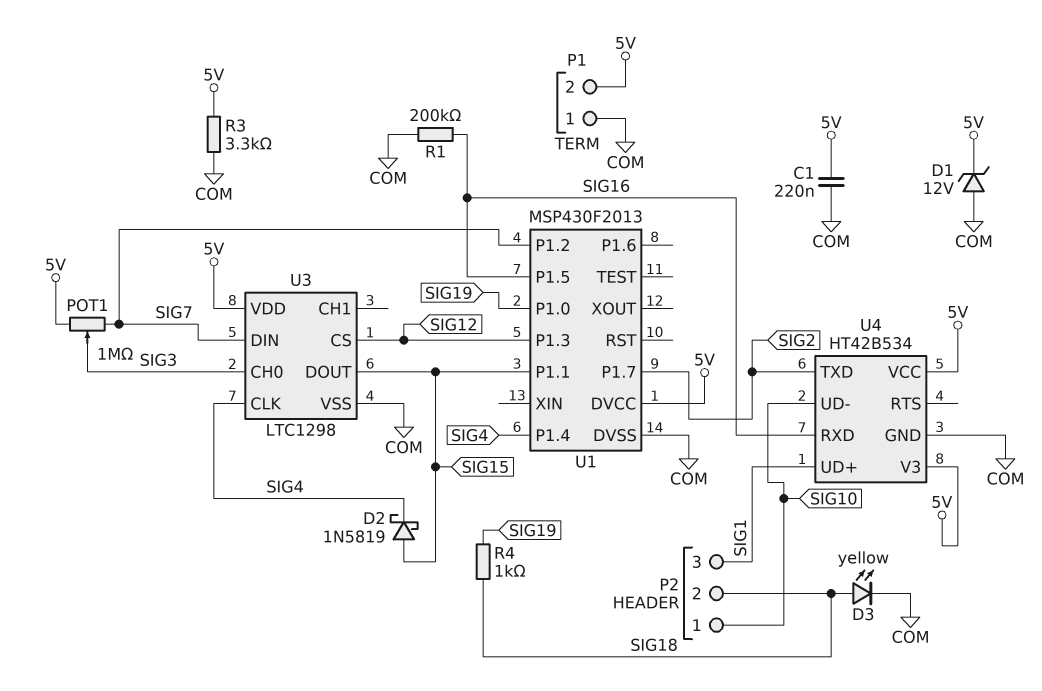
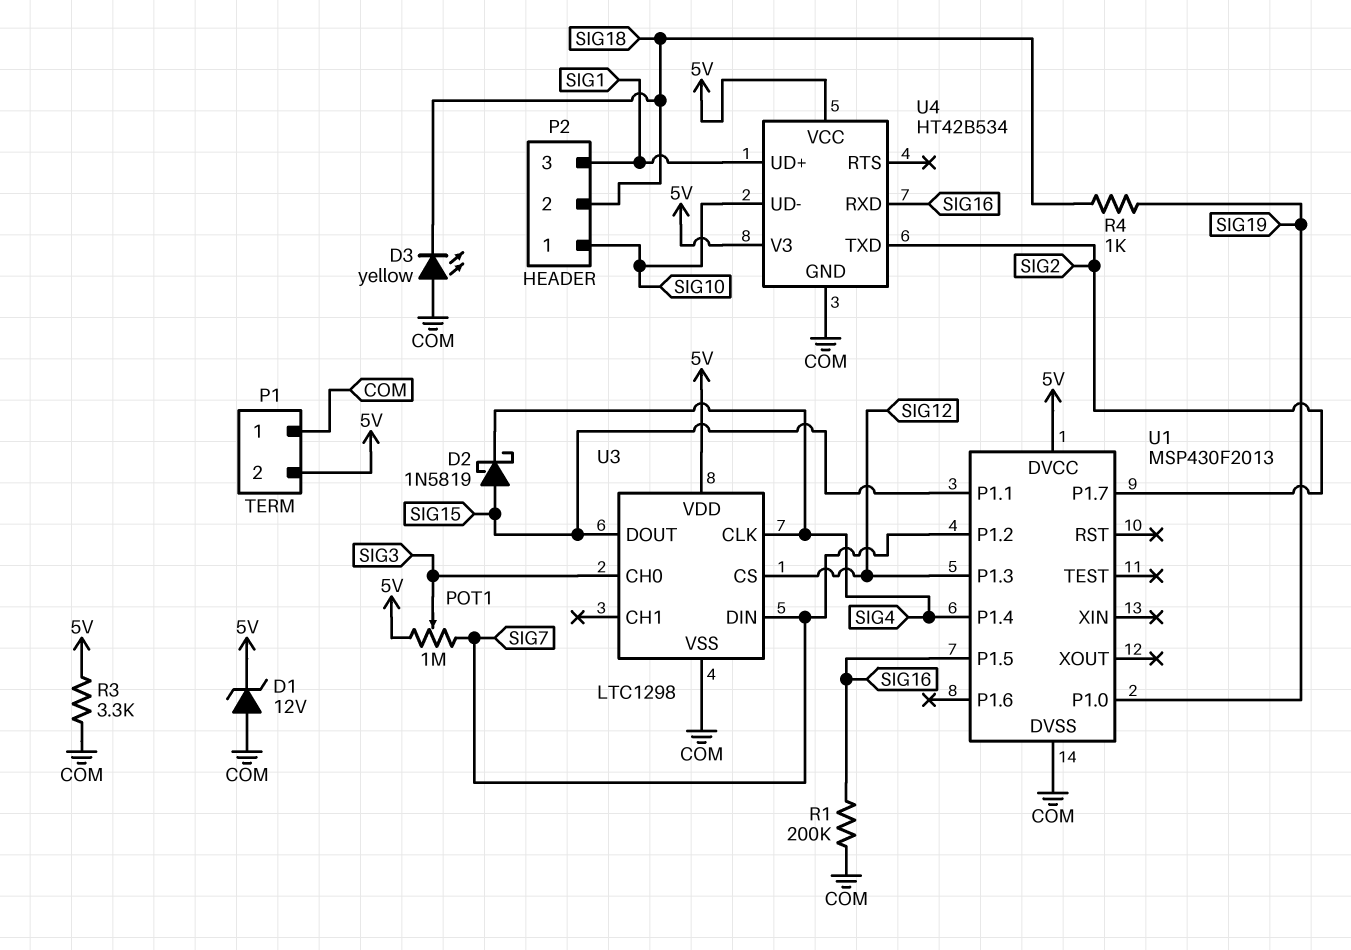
C1: 220nF (5V, COM) -> none
D3: LED yellow (A SIG18, K COM) -> LED yellow (A COM, K SIG18)

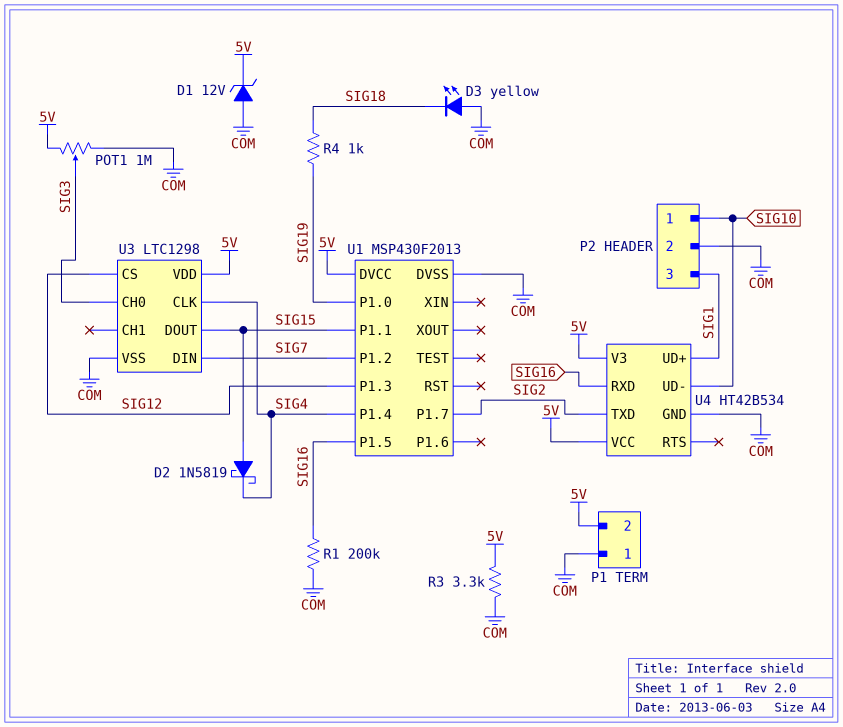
P2 pin 2: SIG18 -> COM
POT1: 1M (5V, SIG7, wiper SIG3) -> 1M (5V, COM, wiper SIG3)

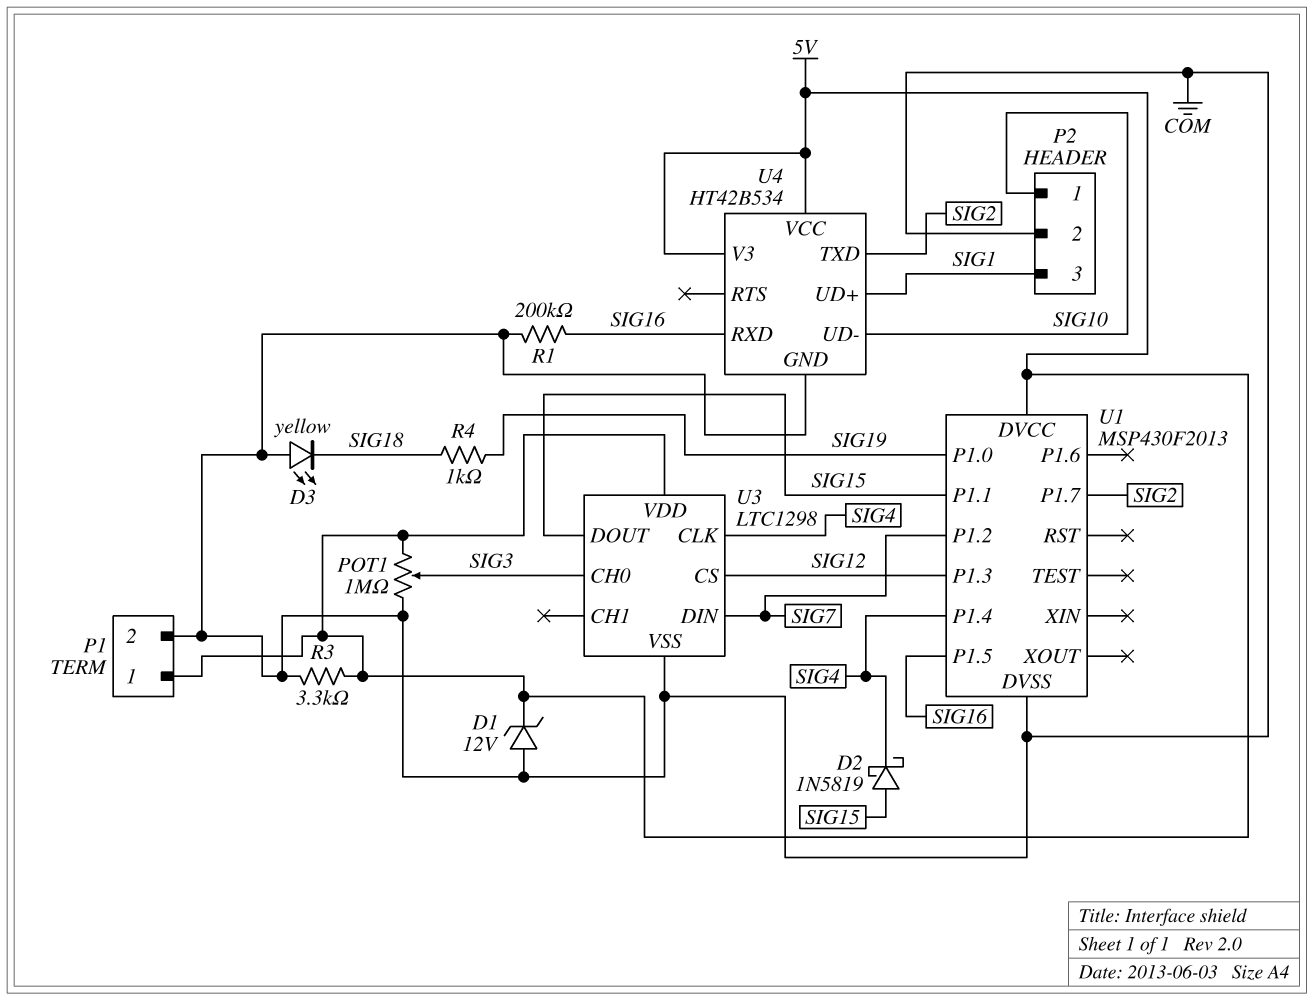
P1 pin 1: COM -> 5V
P1 pin 2: 5V -> COM

